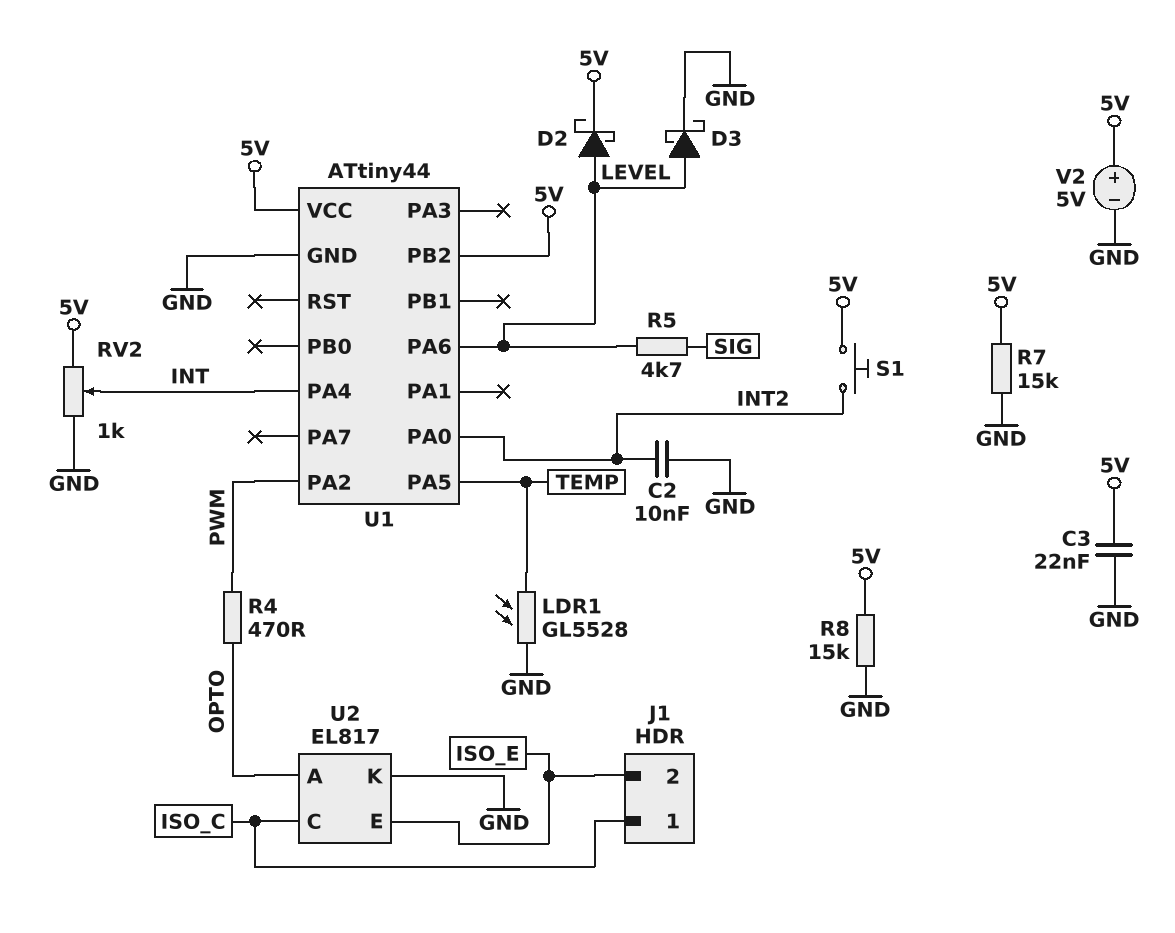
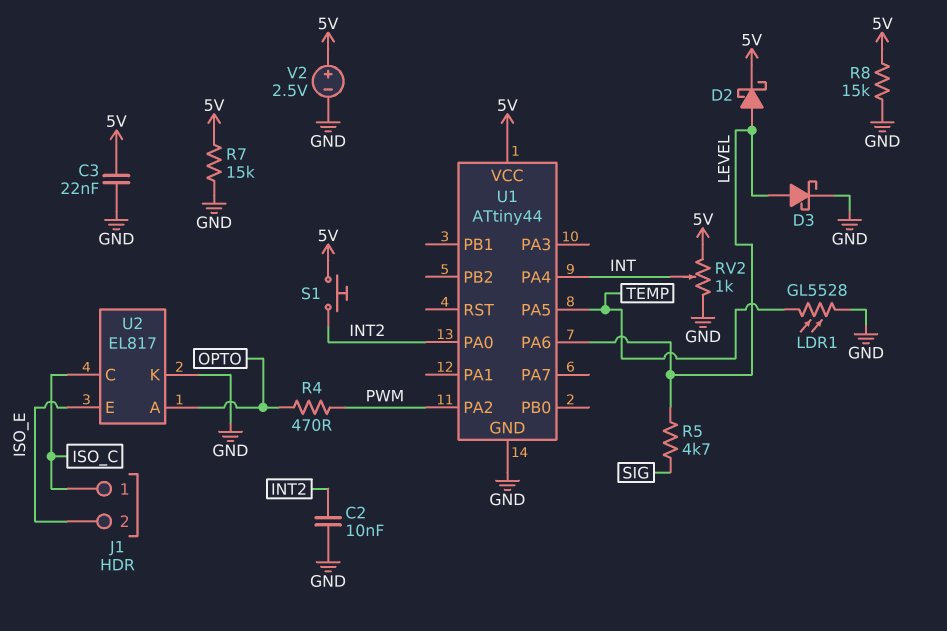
U1 pin PB2: 5V -> none
V2: 5V (plus 5V, minus GND) -> 2.5V (plus 5V, minus GND)

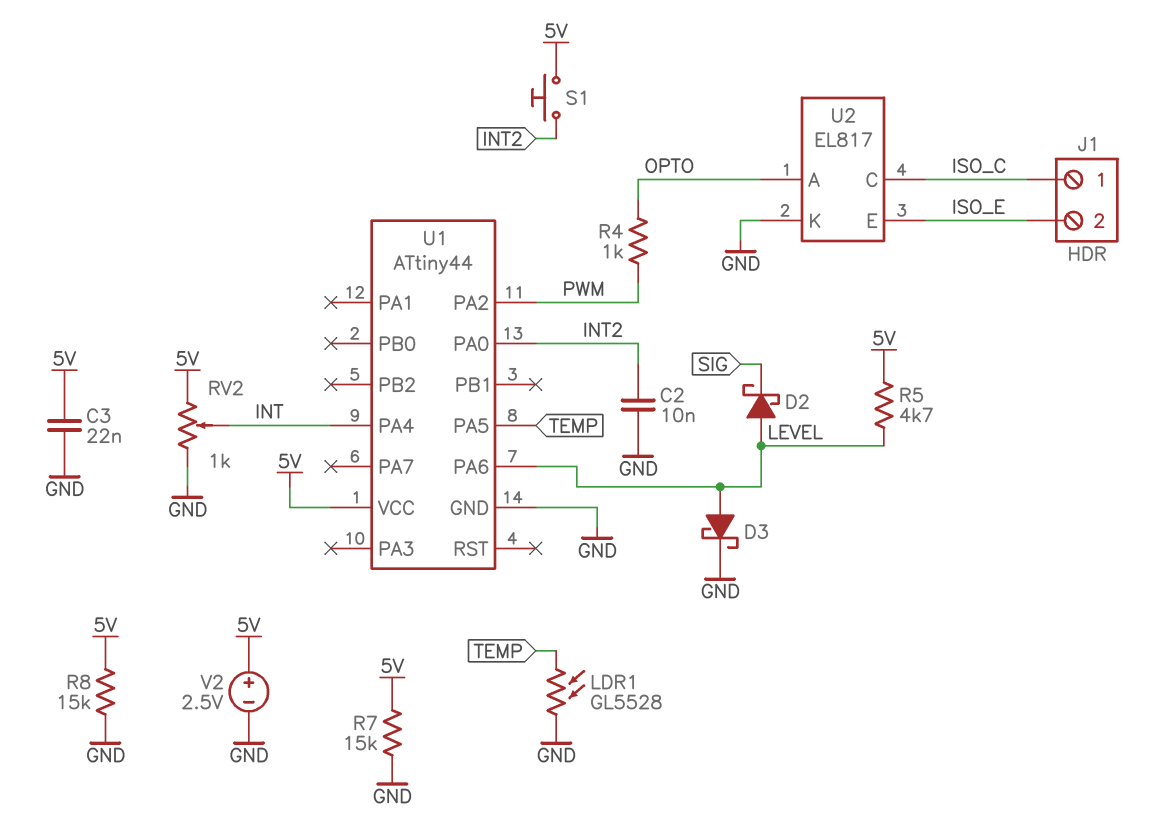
D2: schottky (A LEVEL, K 5V) -> schottky (A LEVEL, K SIG)
R4: 470 (OPTO, PWM) -> 1k (OPTO, PWM)
R5: 4.7k (LEVEL, SIG) -> 4.7k (5V, LEVEL)

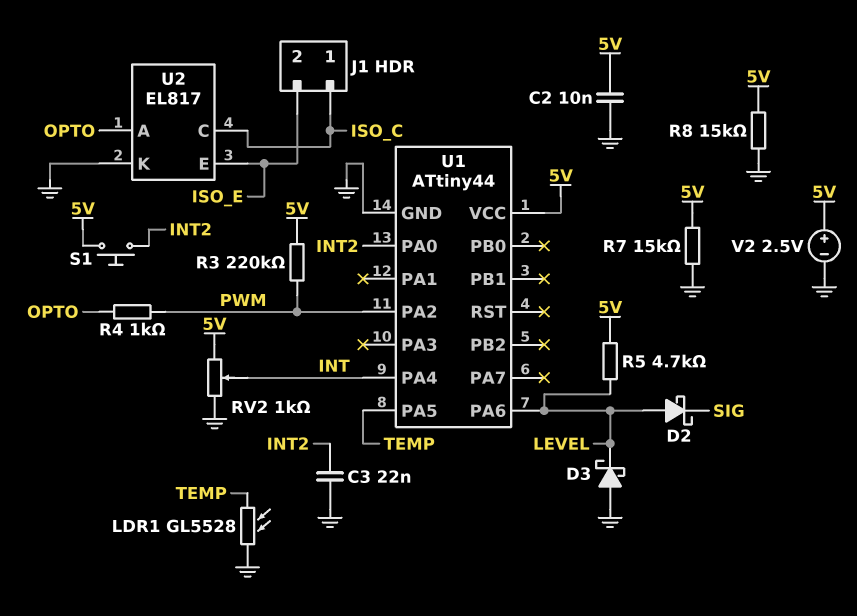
C2: 10nF (GND, INT2) -> 10nF (5V, GND)
C3: 22nF (5V, GND) -> 22nF (GND, INT2)
D3: schottky (A LEVEL, K GND) -> schottky (A GND, K LEVEL)
R3: none -> 220k (5V, PWM)

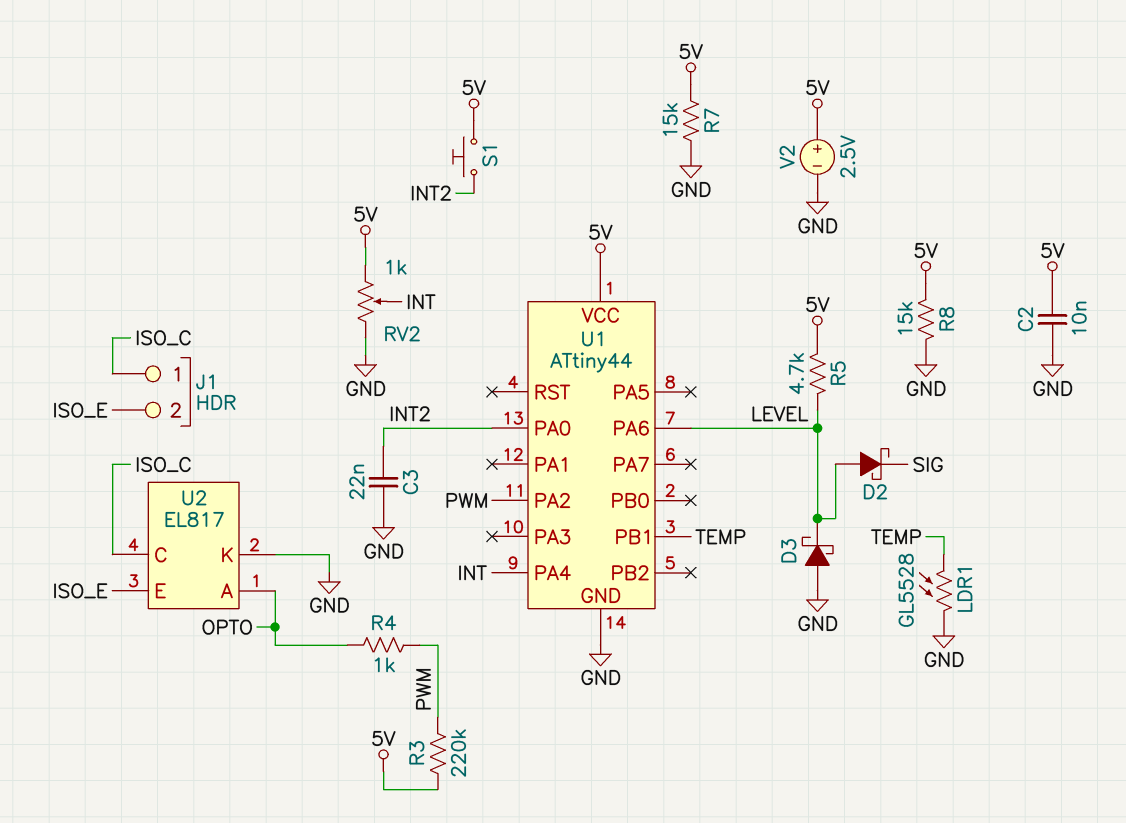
U1 pin PA5: TEMP -> none
U1 pin PB1: none -> TEMP

